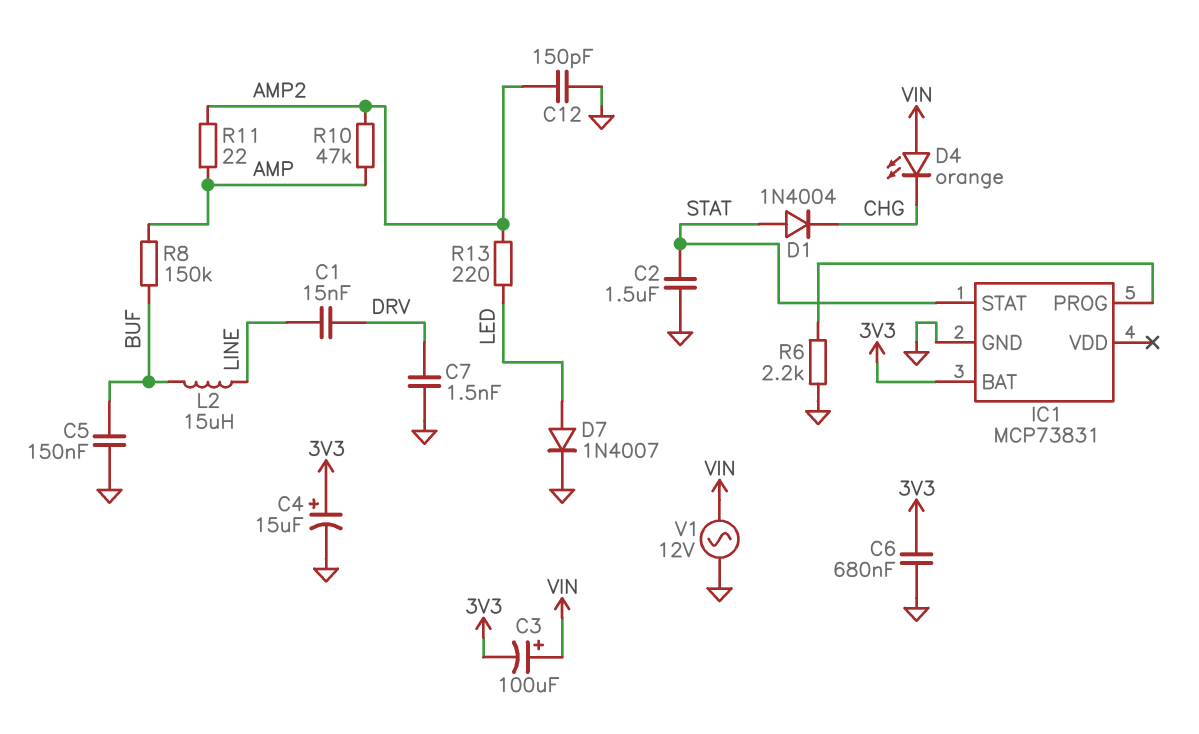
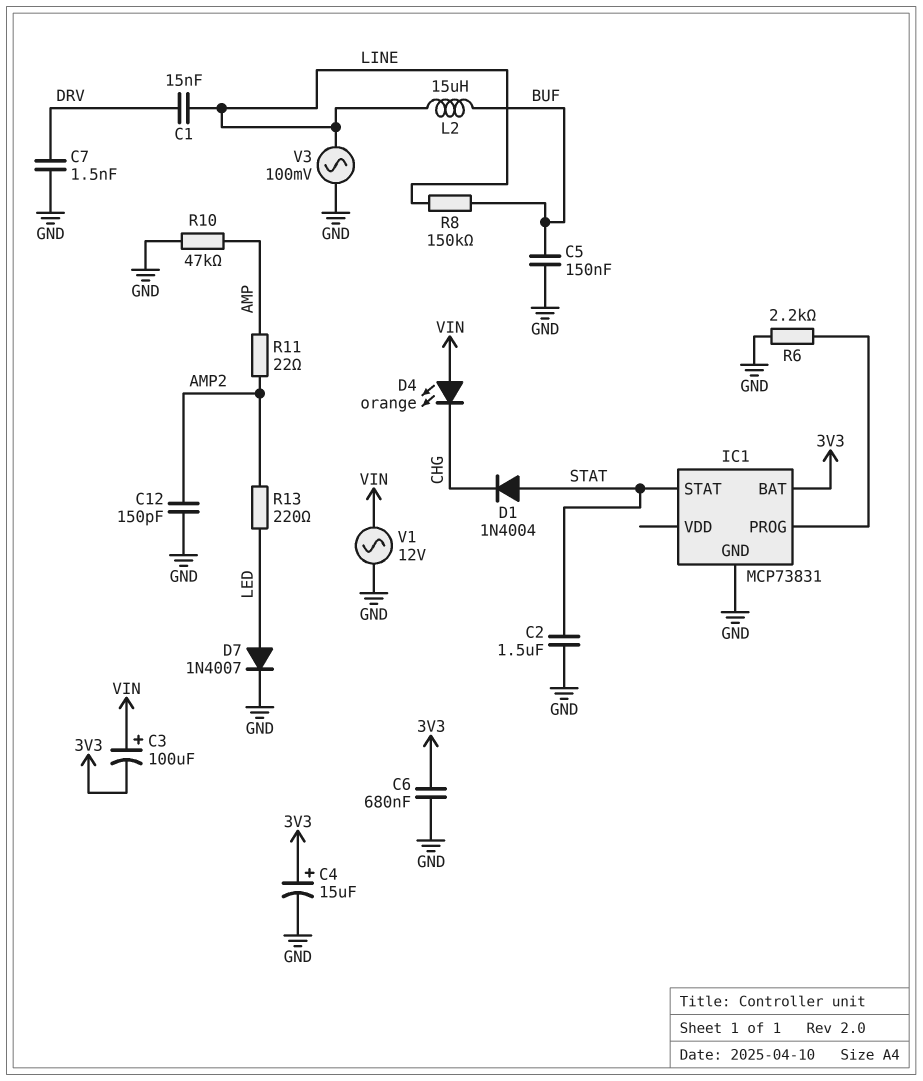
R8: 150k (AMP, BUF) -> 150k (BUF, LINE)
R10: 47k (AMP, AMP2) -> 47k (AMP, GND)
V3: none -> AC 100mV (GND, LINE)

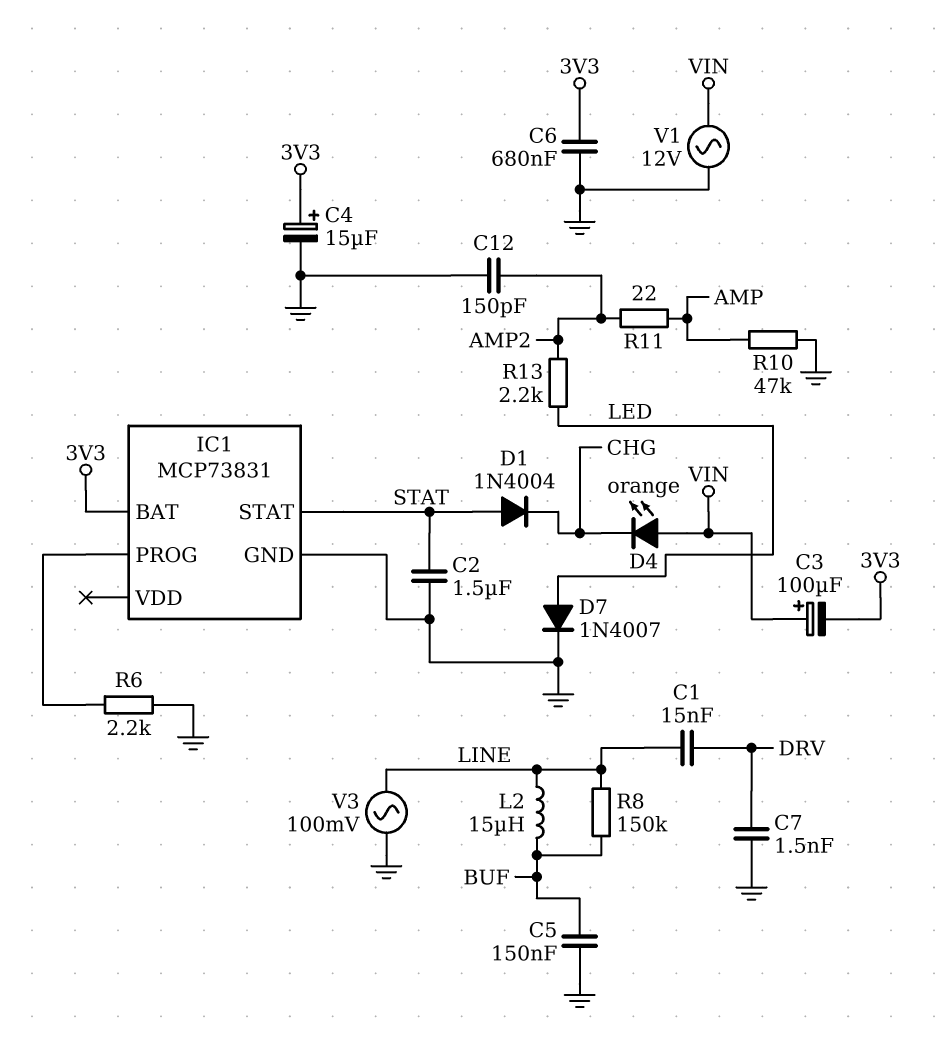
R13: 220 (AMP2, LED) -> 2.2k (AMP2, LED)

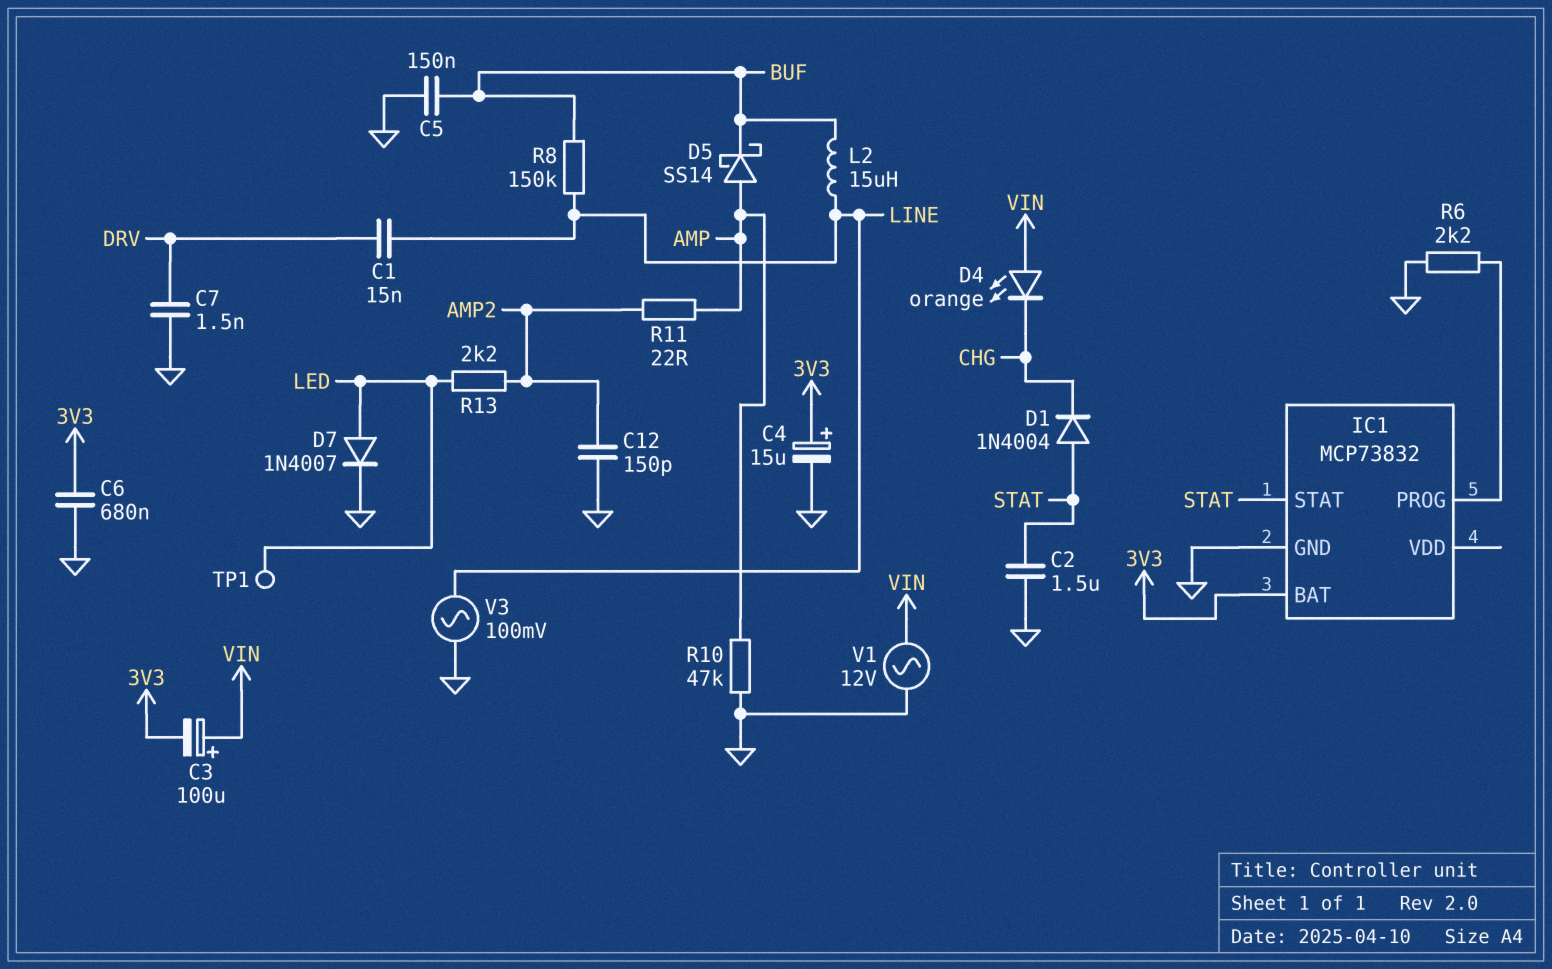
D5: none -> schottky SS14 (A AMP, K BUF)
IC1: MCP73831 -> MCP73832
TP1: none -> test point (LED)

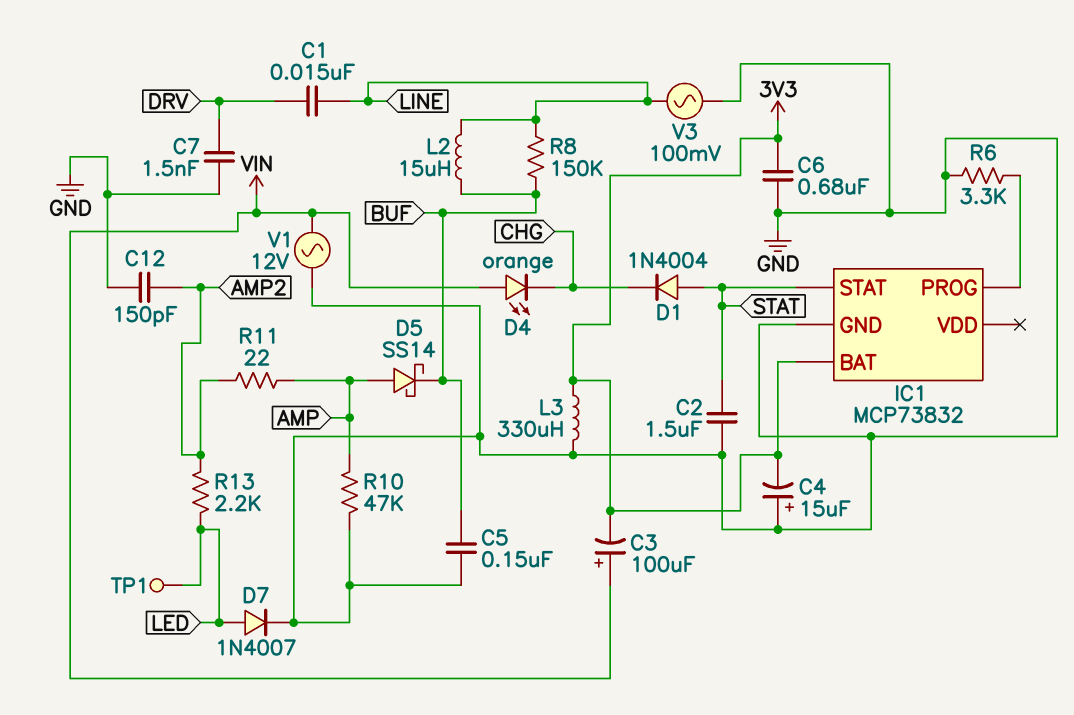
C4: 15uF (plus 3V3, minus GND) -> 15uF (plus GND, minus 3V3)
L3: none -> 330uH (3V3, GND)
R6: 2.2k (GND, IC1/PROG) -> 3.3k (GND, IC1/PROG)

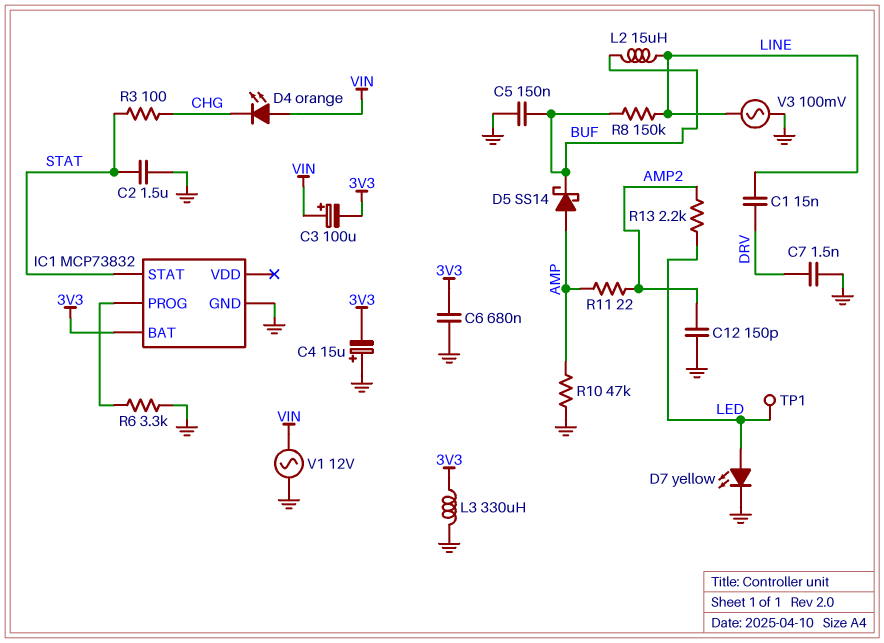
D1: diode 1N4004 (A STAT, K CHG) -> none
D7: diode 1N4007 (A LED, K GND) -> LED yellow (A LED, K GND)
R3: none -> 100 (CHG, STAT)

